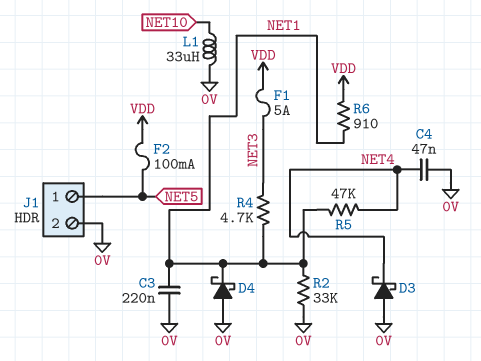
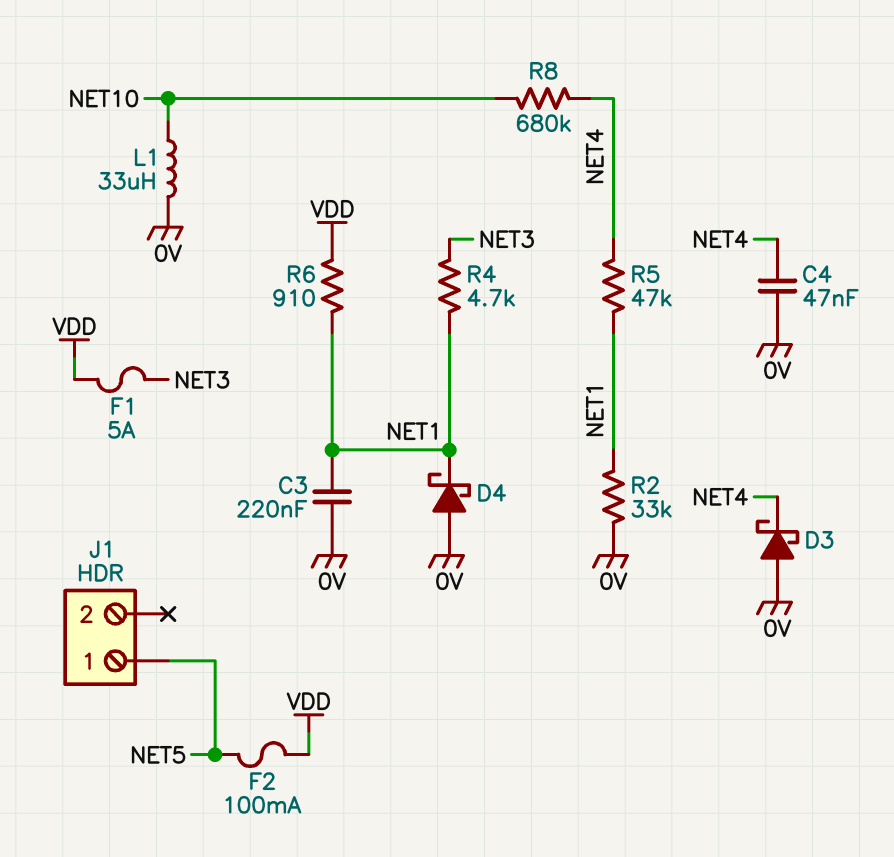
J1 pin 2: 0V -> none
R8: none -> 680k (NET4, NET10)

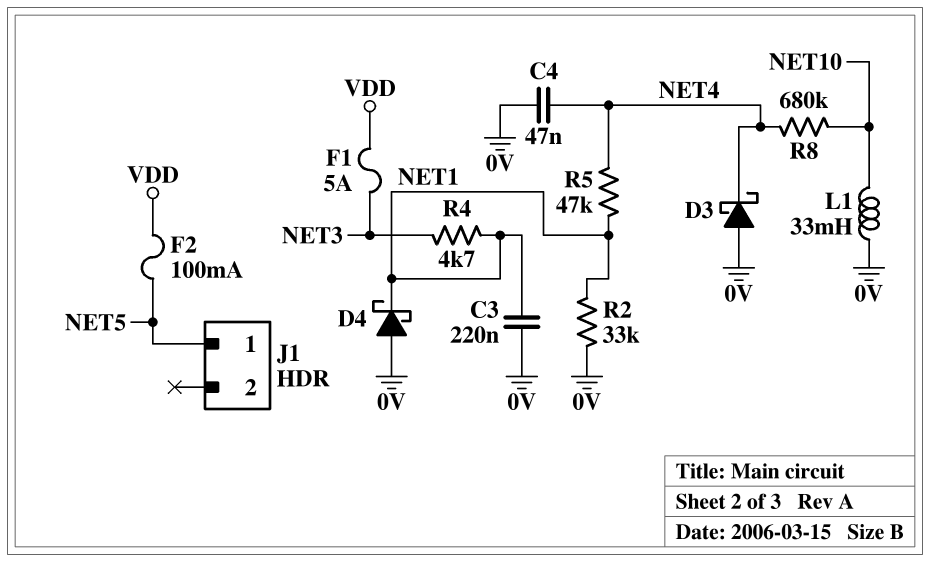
L1: 33uH (0V, NET10) -> 33mH (0V, NET10)
R6: 910 (NET1, VDD) -> none

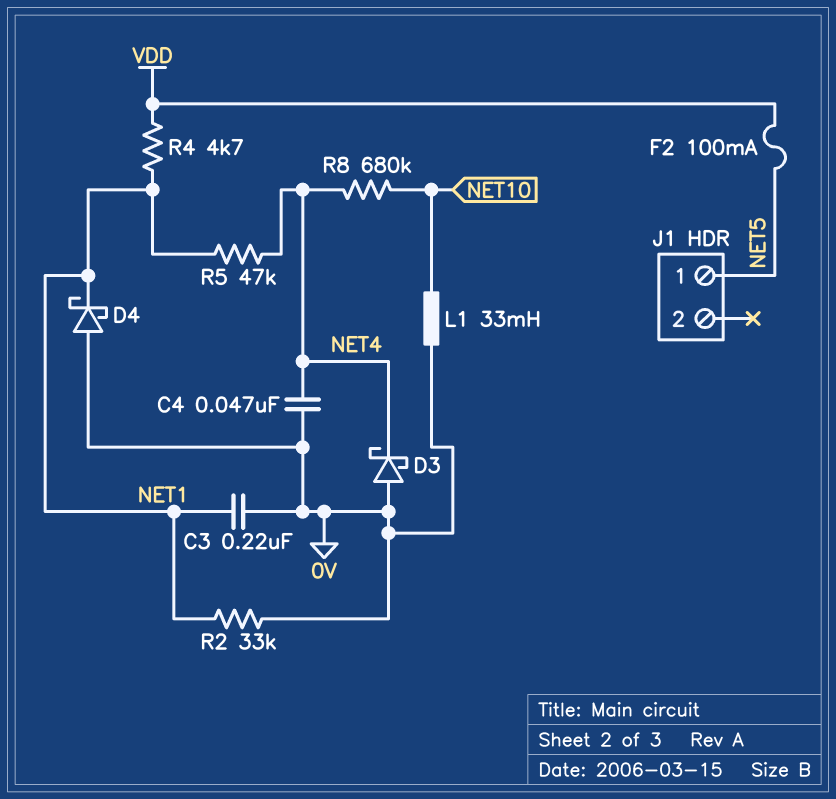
F1: 5A (NET3, VDD) -> none
R4: 4.7k (NET1, NET3) -> 4.7k (NET1, VDD)

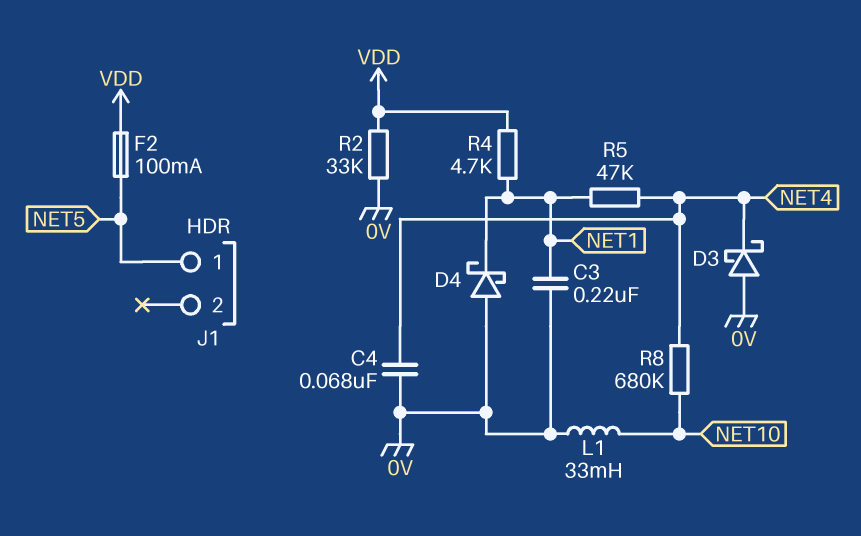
C4: 47nF (0V, NET4) -> 68nF (0V, NET4)
R2: 33k (0V, NET1) -> 33k (0V, VDD)

